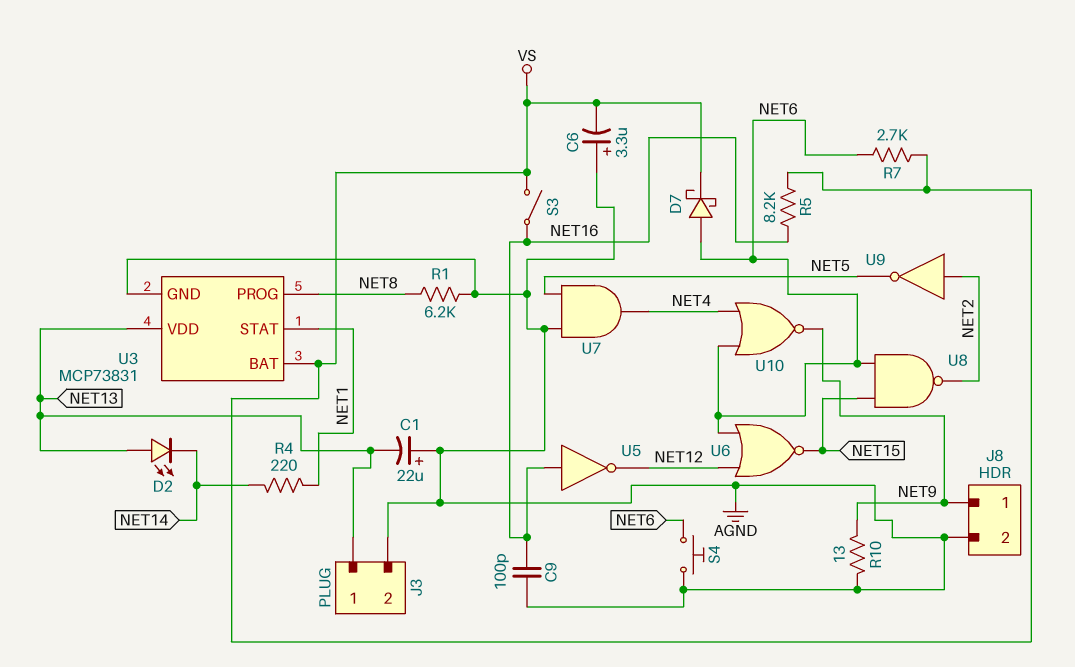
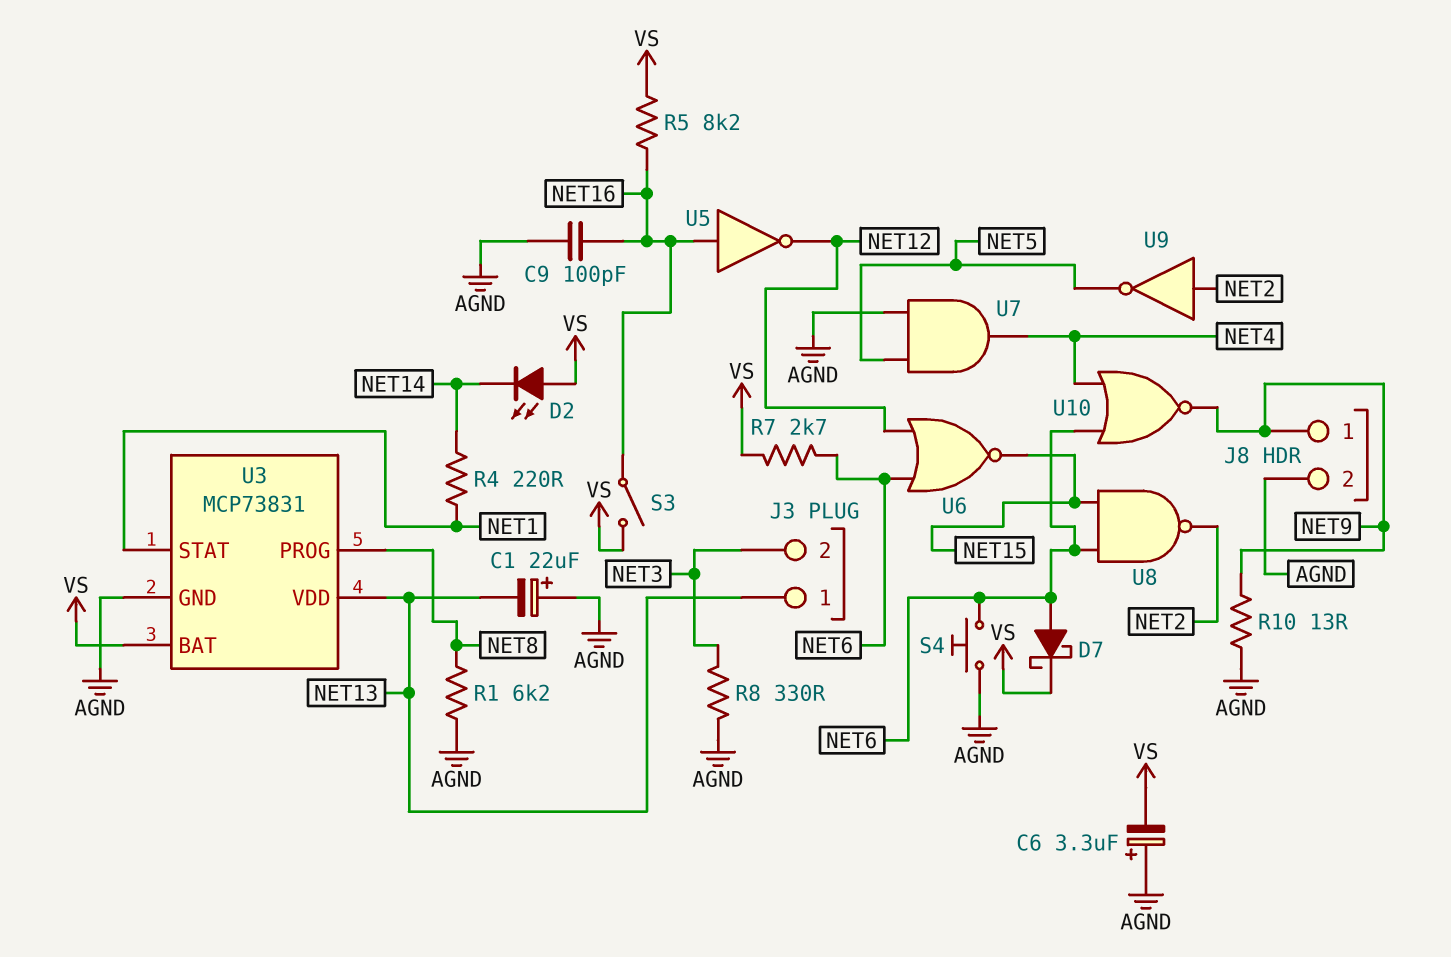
D2: LED (A NET13, K NET14) -> LED (A VS, K NET14)
J3 pin 2: AGND -> NET3
R8: none -> 330 (AGND, NET3)

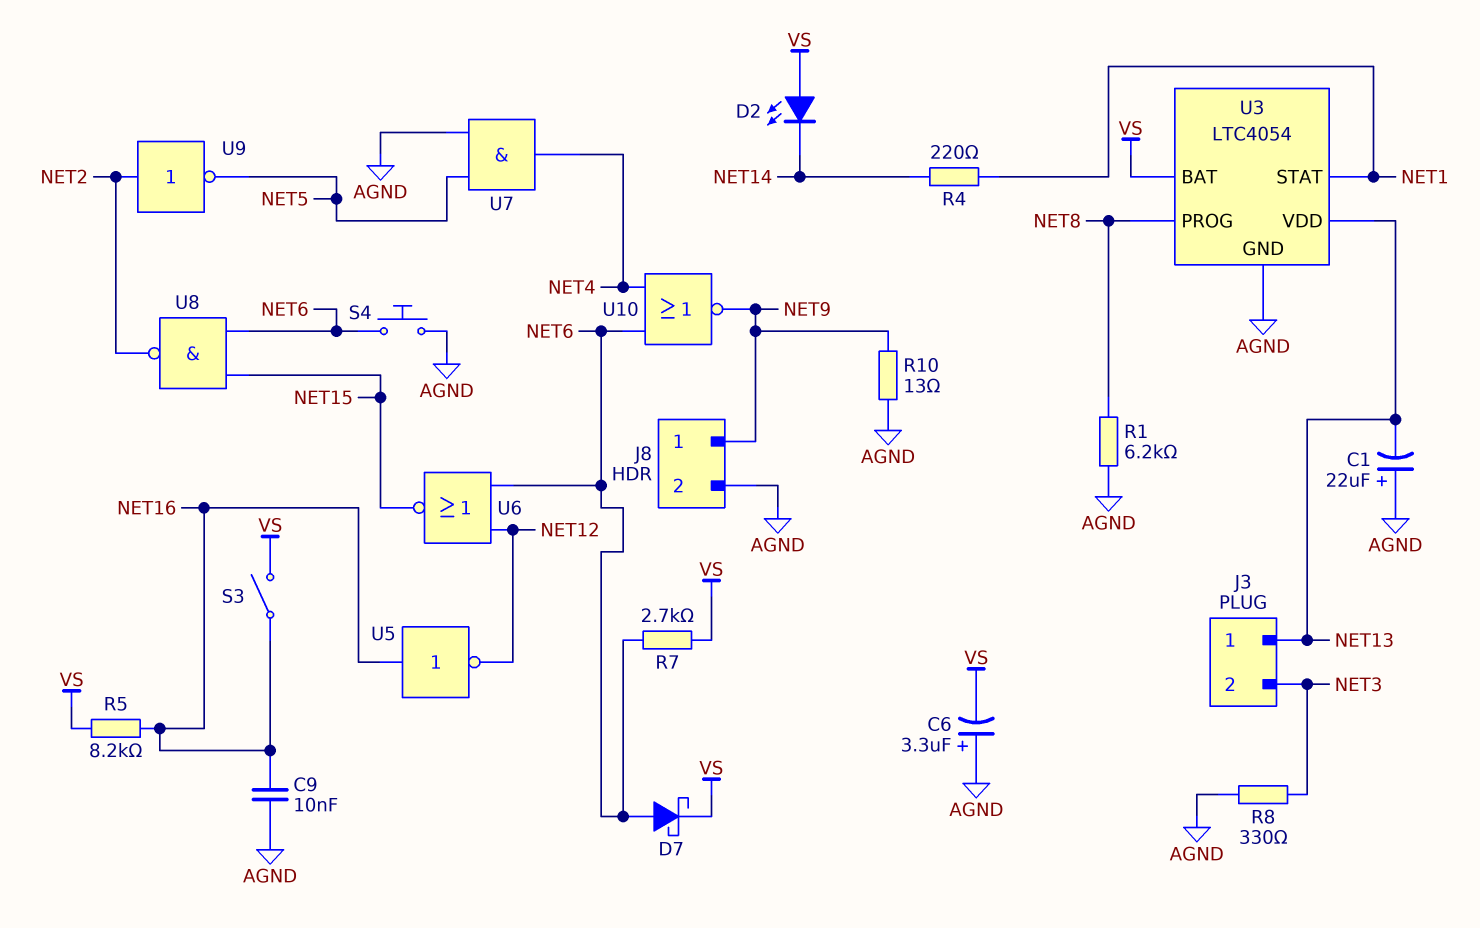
C9: 100pF (AGND, NET16) -> 10nF (AGND, NET16)
U3: MCP73831 -> LTC4054

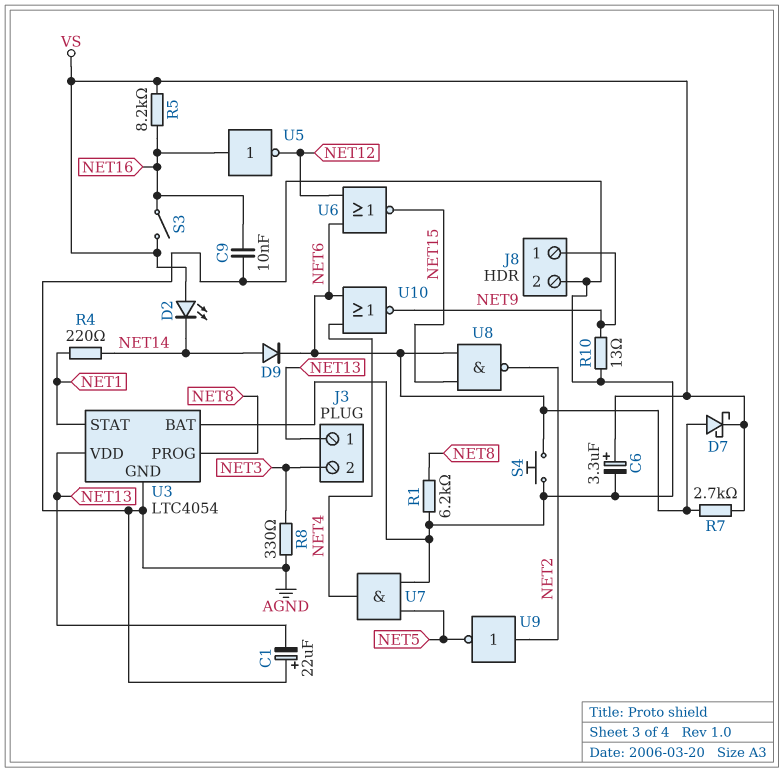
C6: 3.3uF (plus AGND, minus VS) -> 3.3uF (plus VS, minus AGND)
D9: none -> diode (A NET14, K NET6)
U3 pin BAT: VS -> AGND

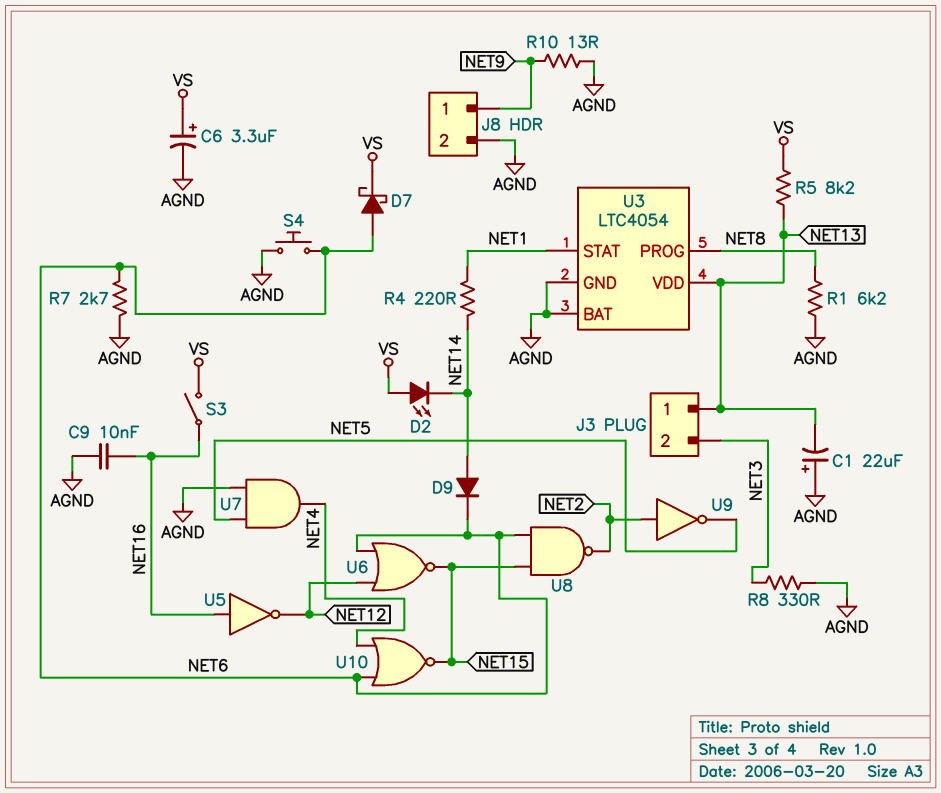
R5: 8.2k (NET16, VS) -> 8.2k (NET13, VS)
R7: 2.7k (NET6, VS) -> 2.7k (AGND, NET6)
U10: NOR (in NET4, in NET6, out NET9) -> NOR (in NET4, in NET6, out NET15)

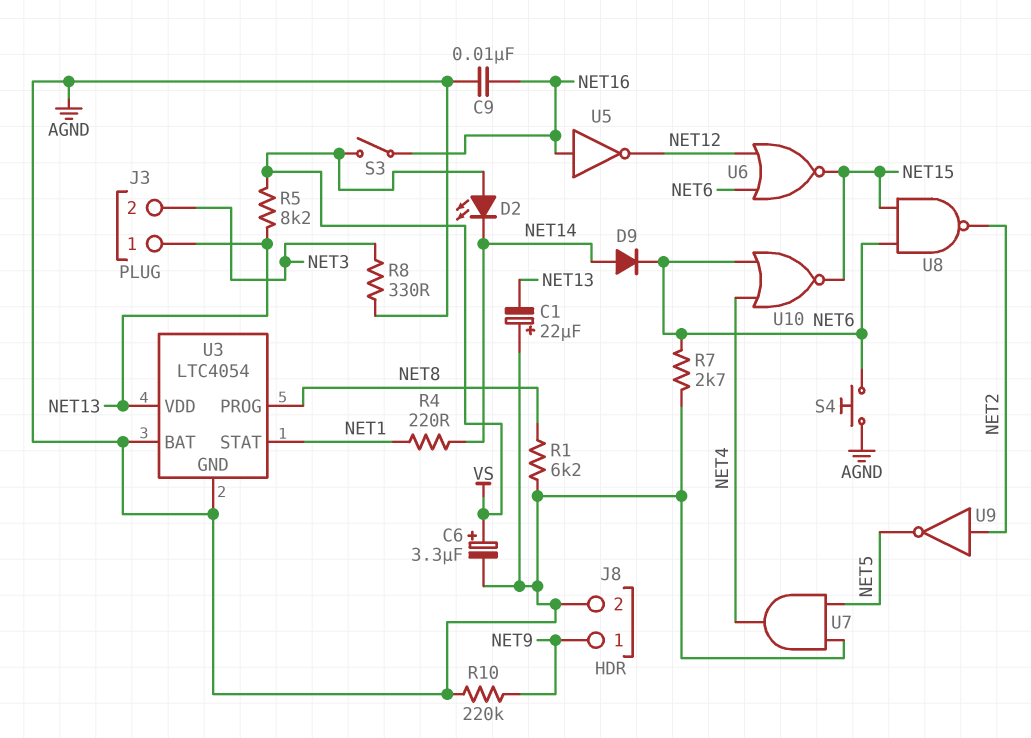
D7: schottky (A NET6, K VS) -> none
R10: 13 (AGND, NET9) -> 220k (AGND, NET9)

